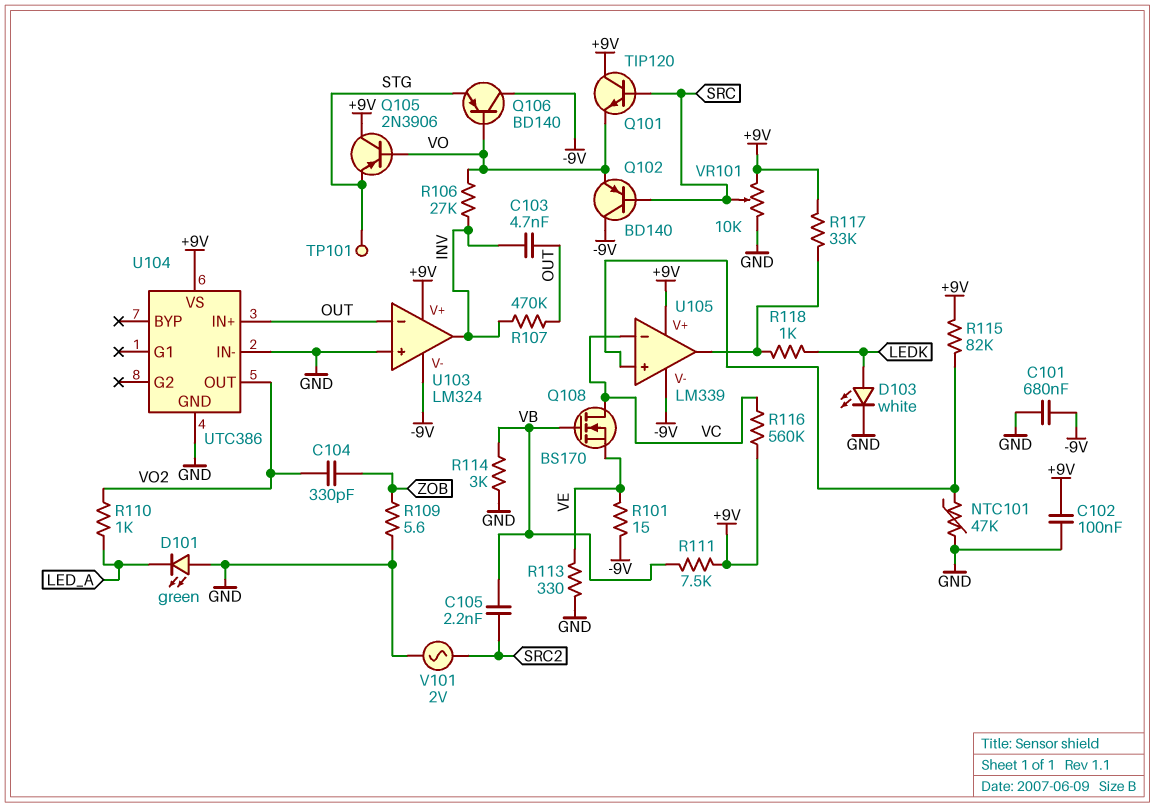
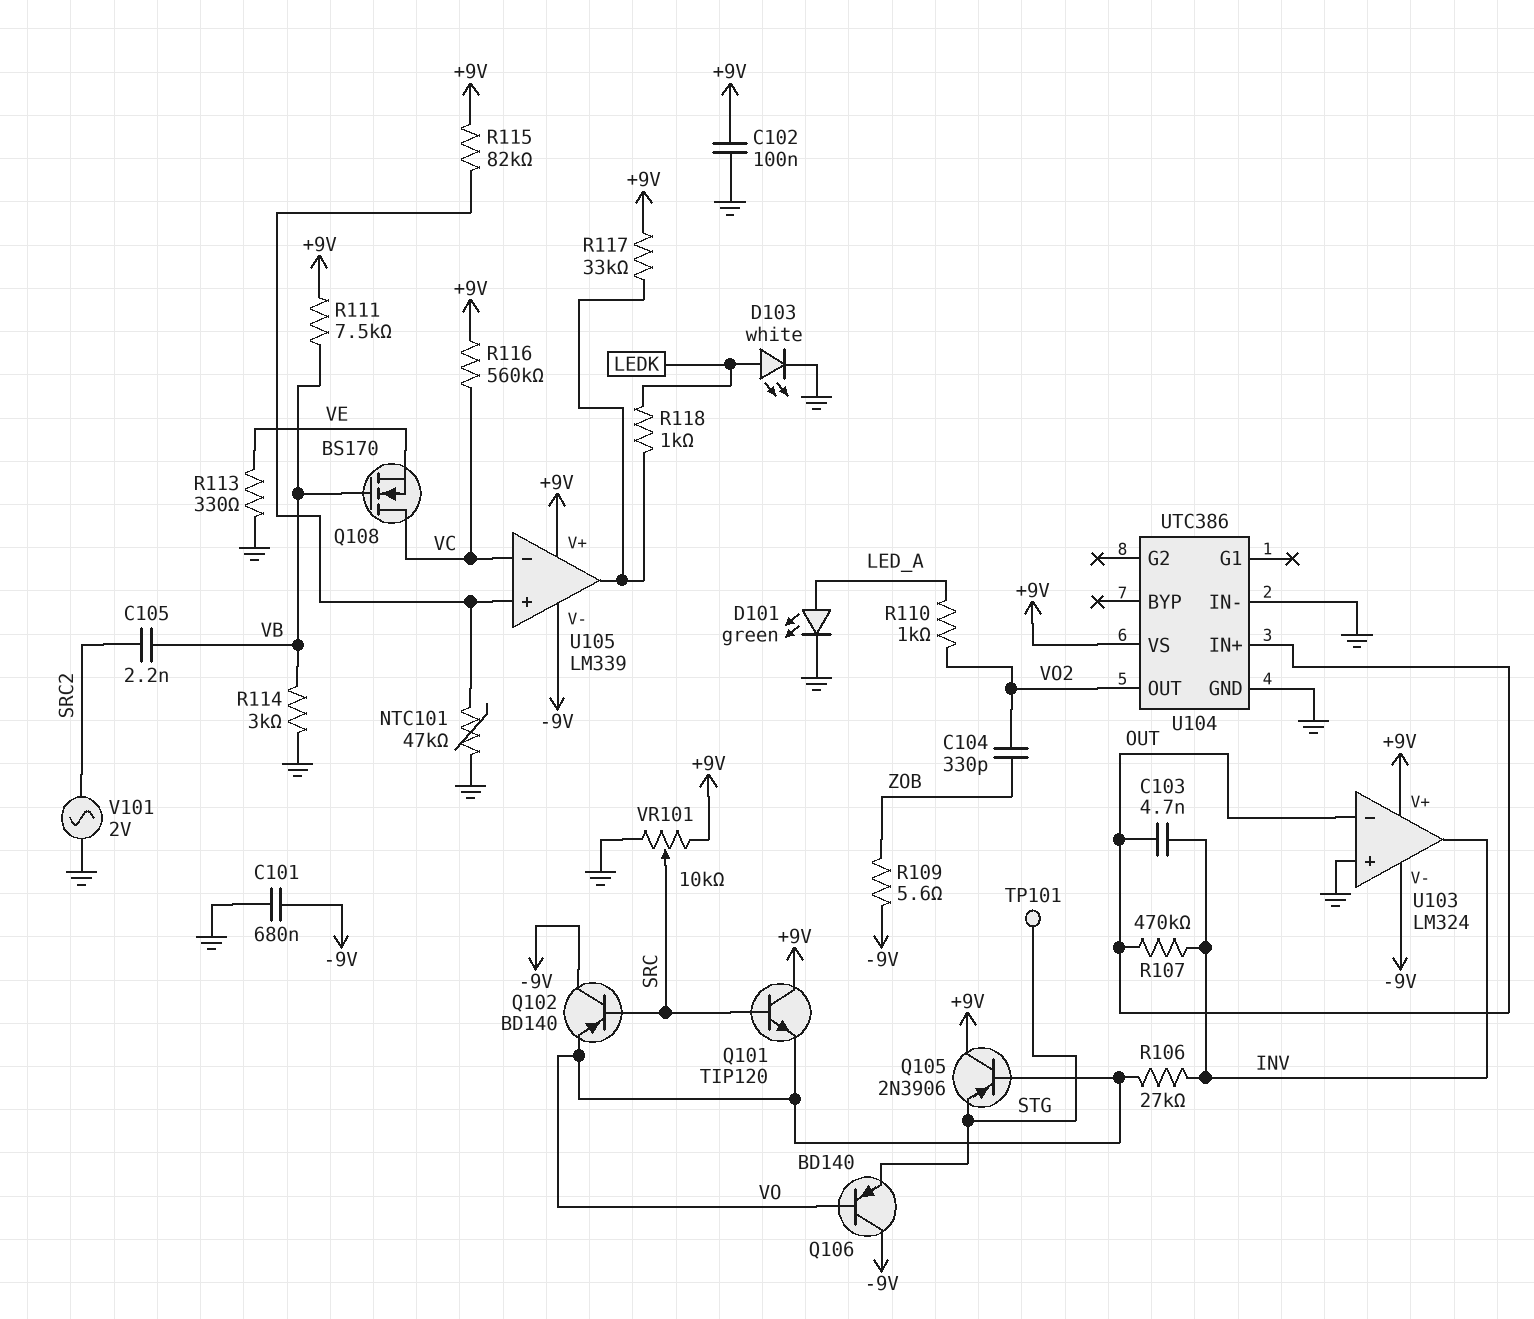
D101: LED green (A GND, K LED_A) -> LED green (A LED_A, K GND)
R101: 15 (-9V, VE) -> none
R109: 5.6 (GND, ZOB) -> 5.6 (-9V, ZOB)

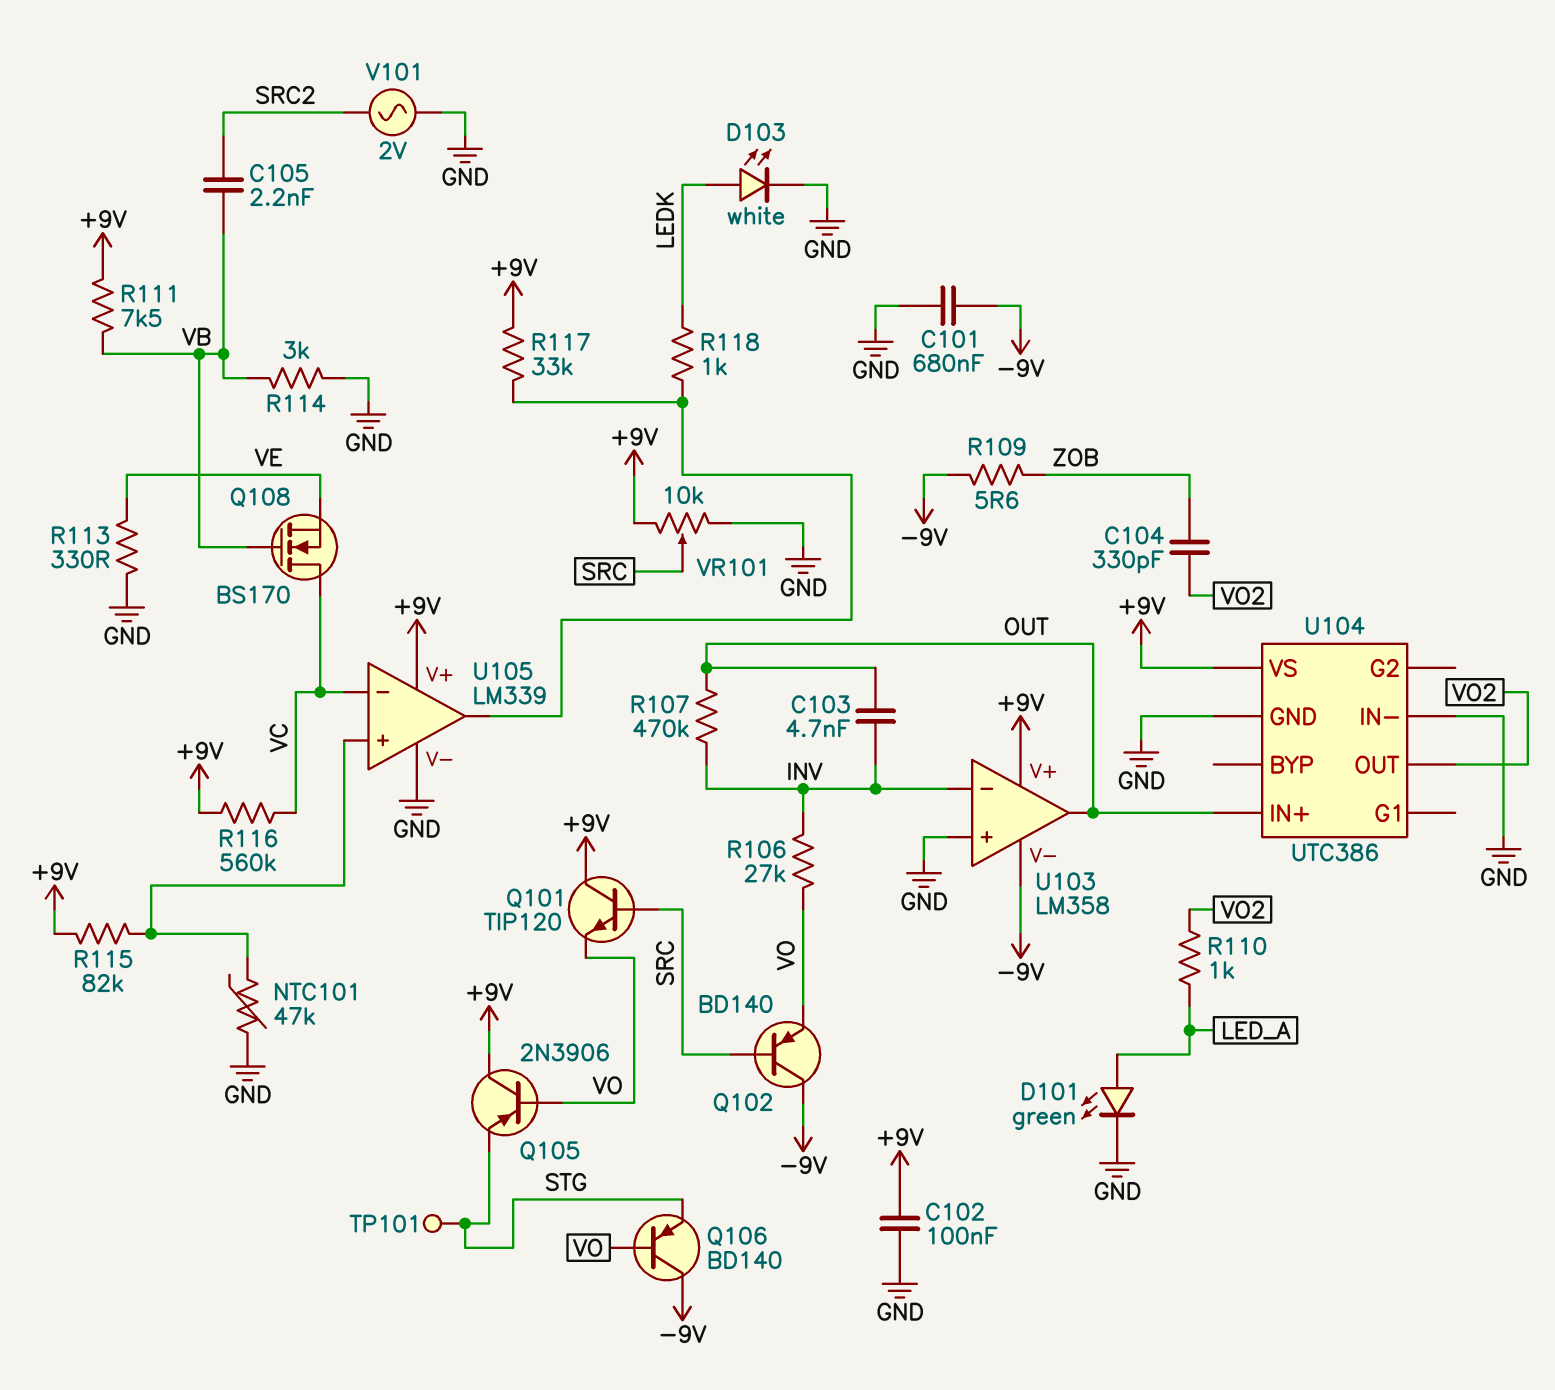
U103: LM324 -> LM358
U103 pin in-: OUT -> INV
U103 pin out: INV -> OUT
U105 pin V-: -9V -> GND

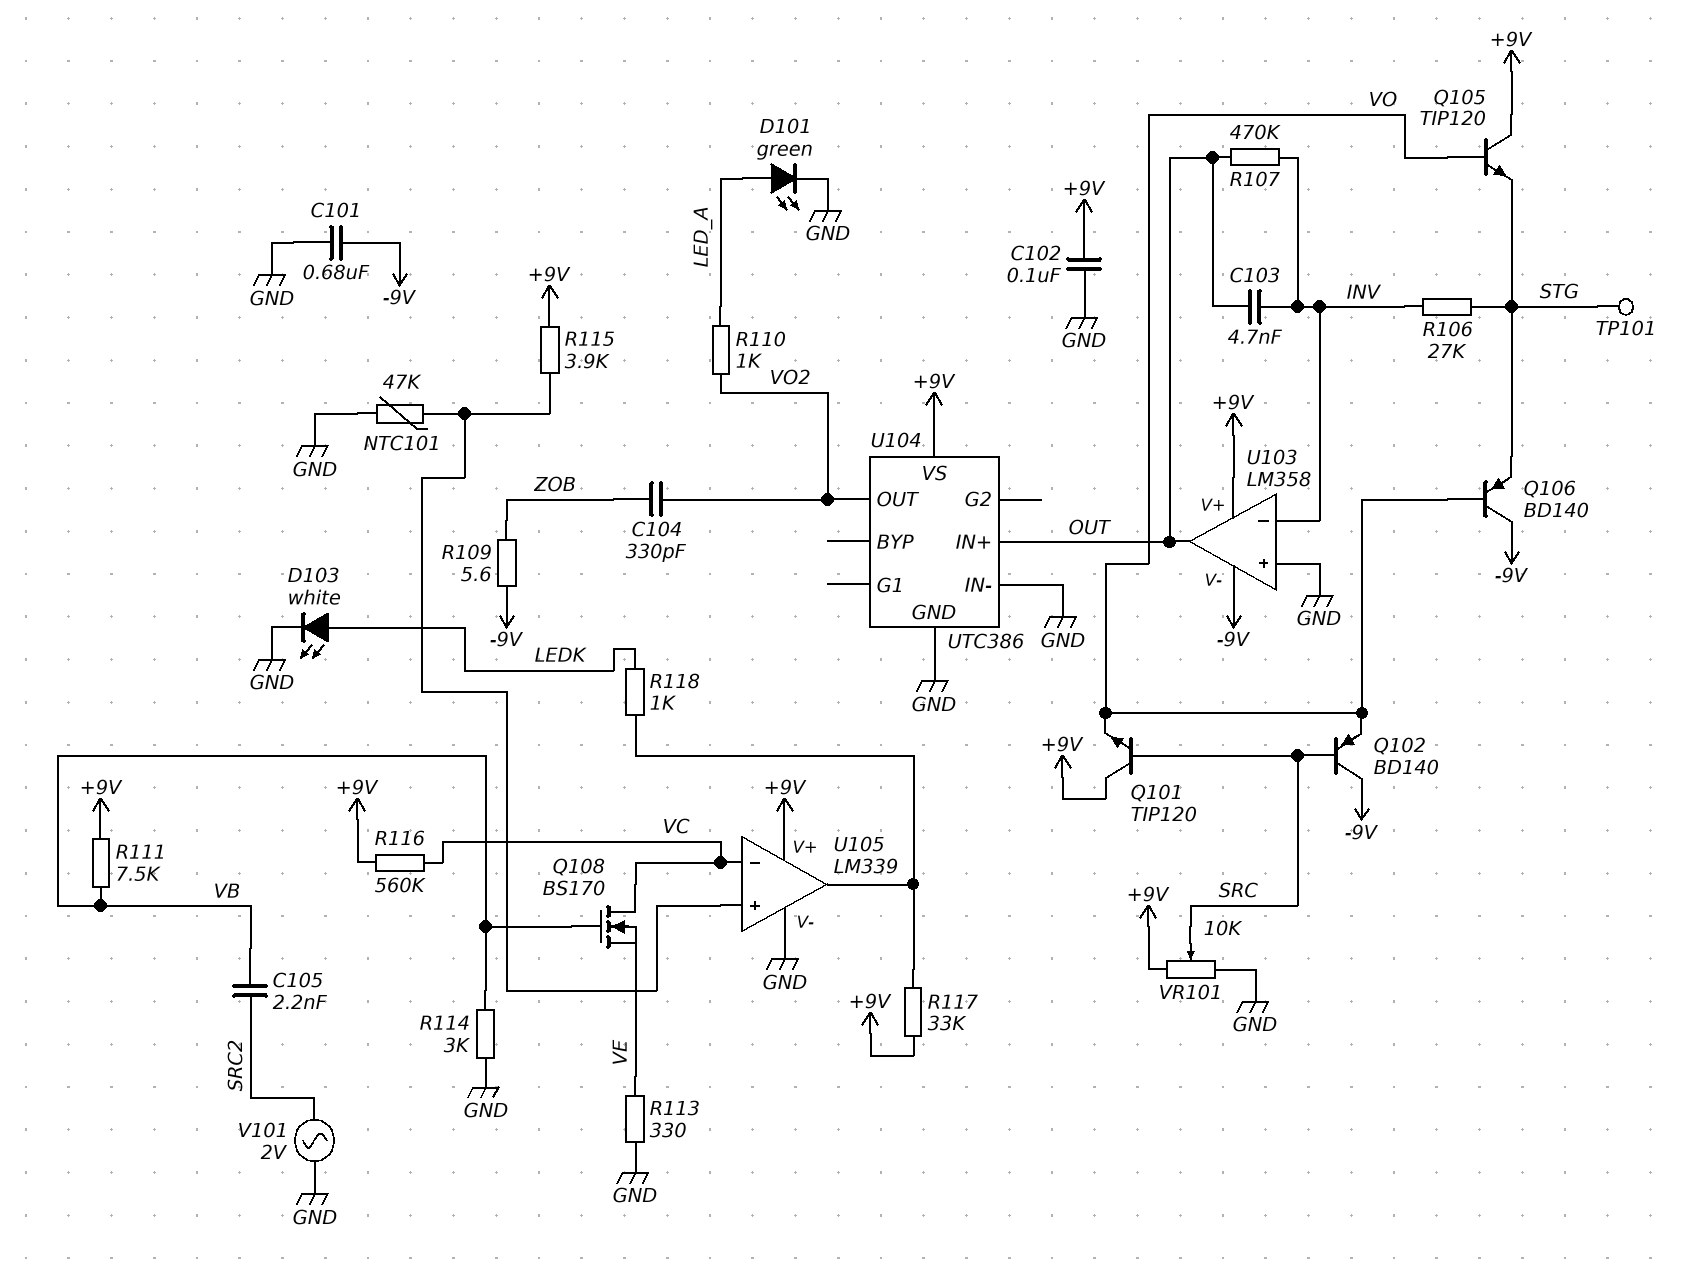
Q105: PNP 2N3906 (B VO, C +9V, E STG) -> NPN TIP120 (B VO, C +9V, E STG)
R106: 27k (INV, VO) -> 27k (INV, STG)
R115: 82k (+9V, U105/in+) -> 3.9k (+9V, U105/in+)

